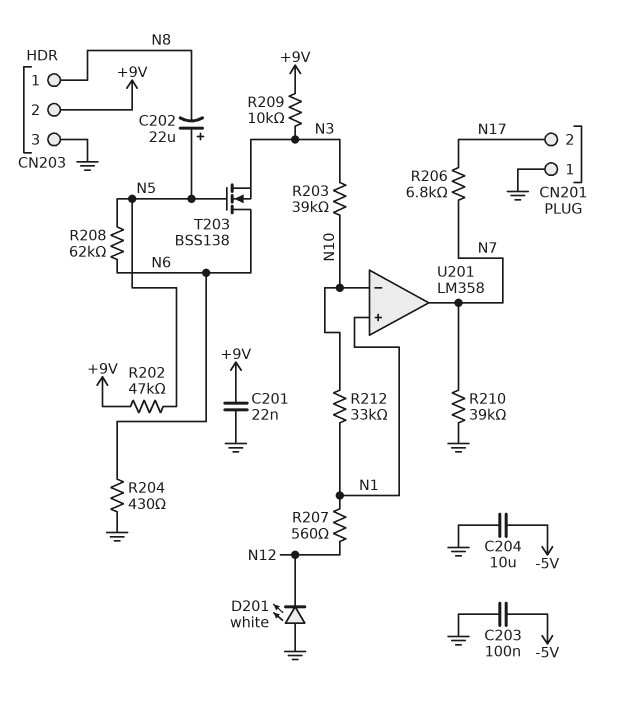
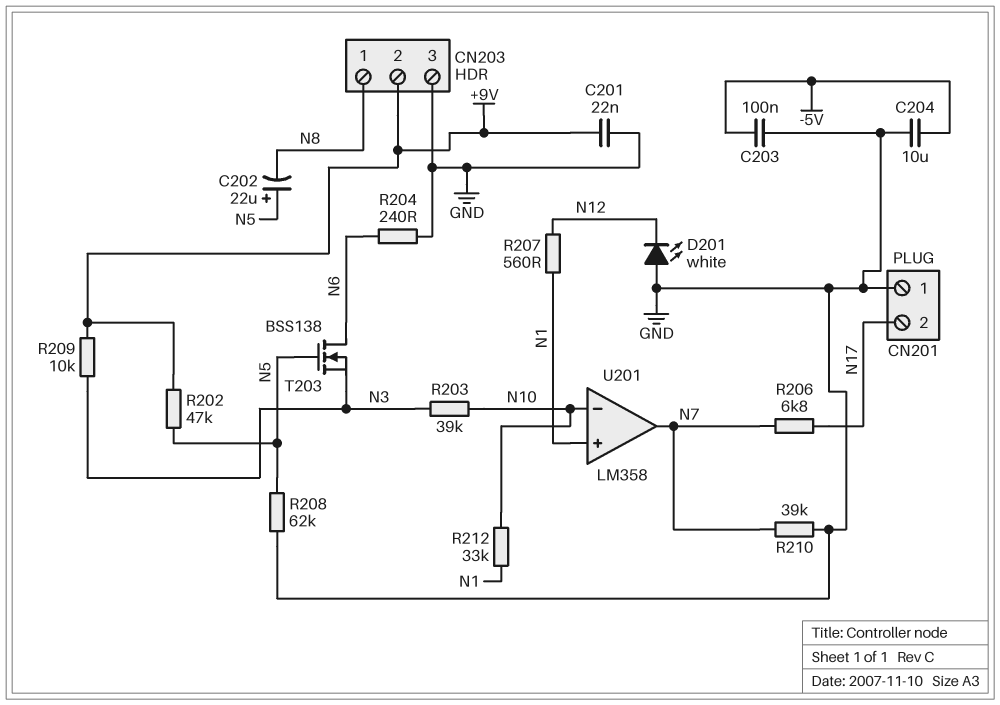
R204: 430 (GND, N6) -> 240 (GND, N6)
R208: 62k (N5, N6) -> 62k (GND, N5)

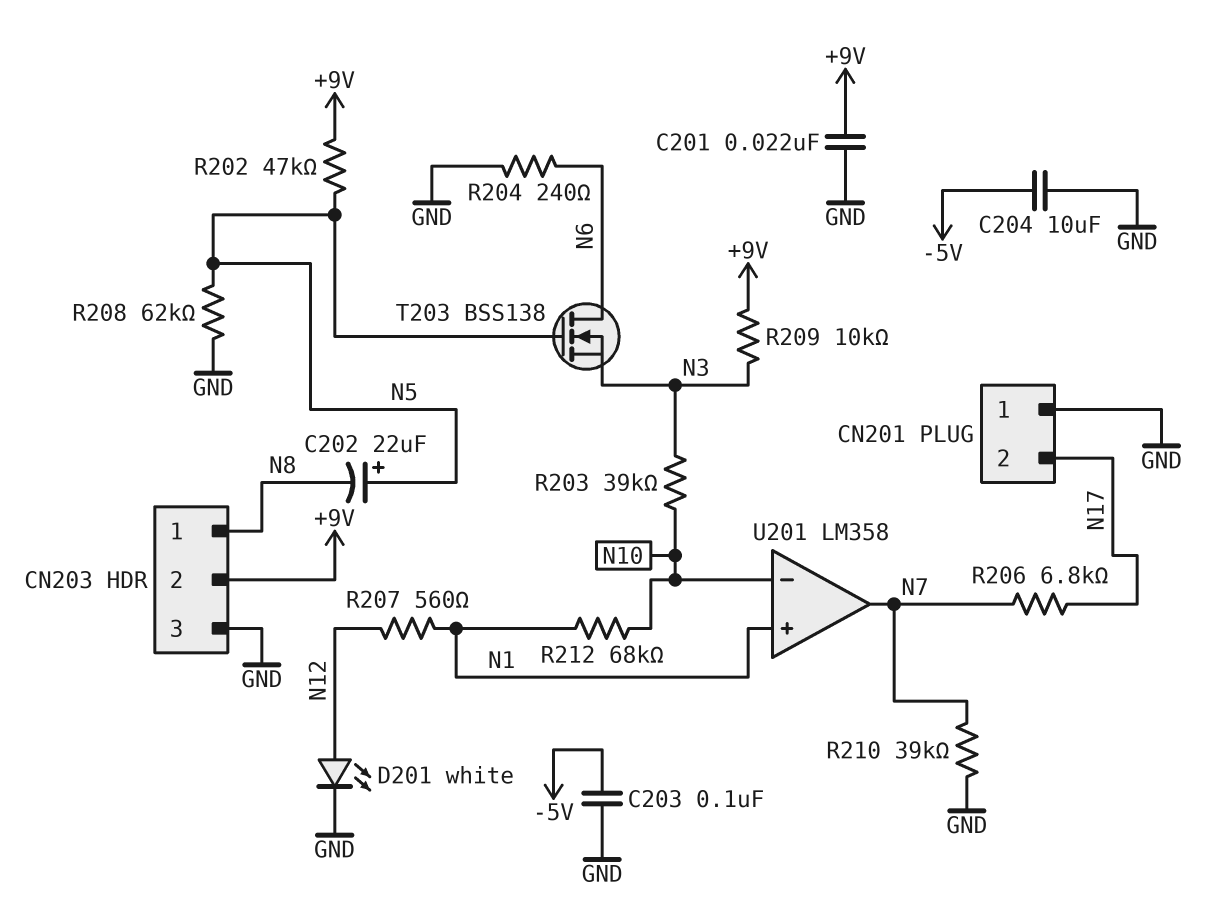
D201: LED white (A GND, K N12) -> LED white (A N12, K GND)
R212: 33k (N1, N10) -> 68k (N1, N10)

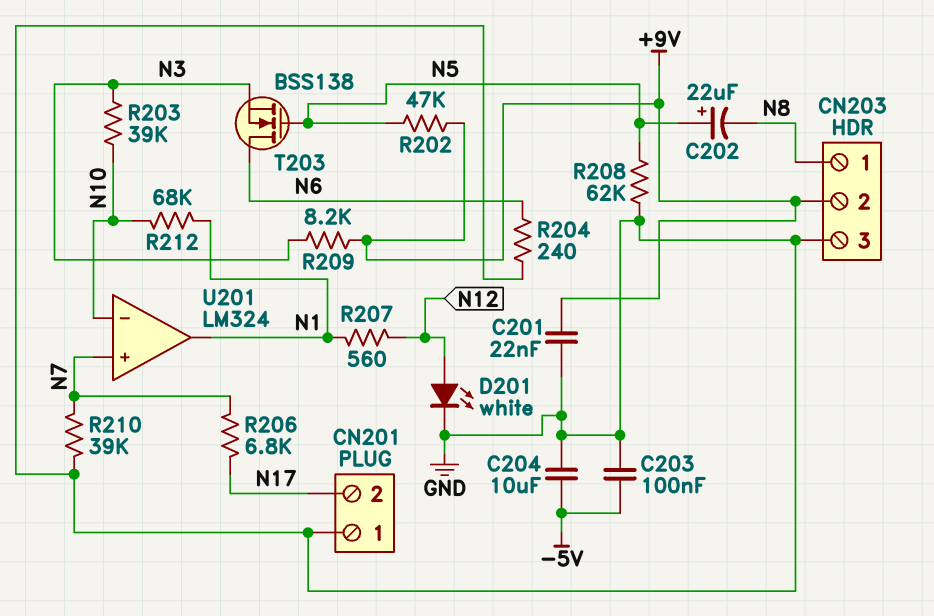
R209: 10k (+9V, N3) -> 8.2k (+9V, N3)
U201: LM358 -> LM324
U201 pin in+: N1 -> N7
U201 pin out: N7 -> N1

